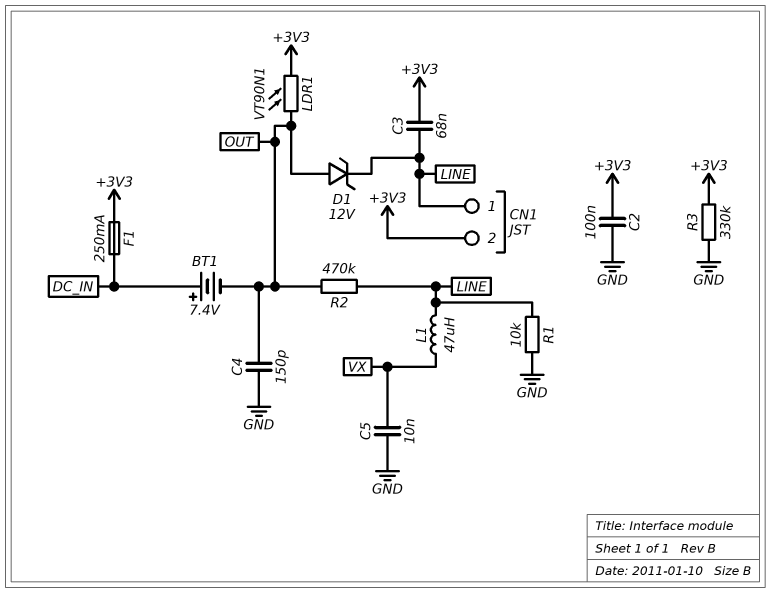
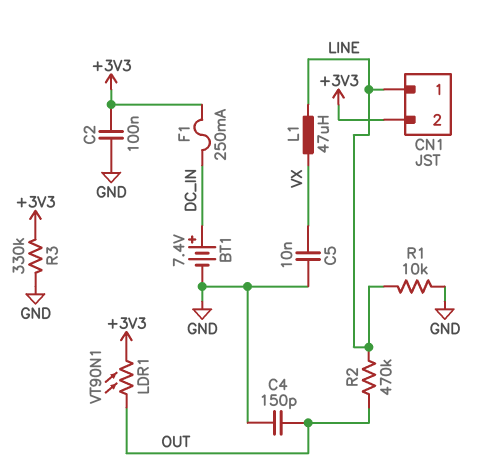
BT1: 7.4V (plus DC_IN, minus OUT) -> 7.4V (plus DC_IN, minus GND)
C3: 68nF (+3V3, LINE) -> none
D1: zener 12V (A OUT, K LINE) -> none

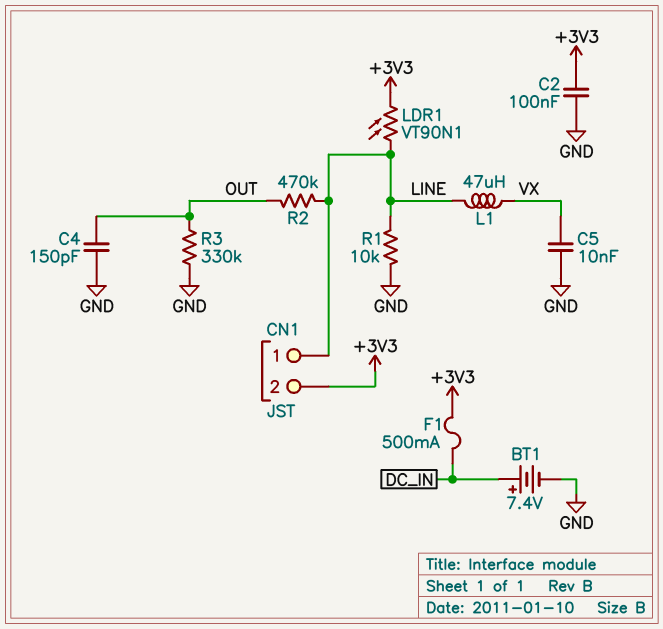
F1: 250mA (+3V3, DC_IN) -> 500mA (+3V3, DC_IN)
LDR1: VT90N1 (+3V3, OUT) -> VT90N1 (+3V3, LINE)
R3: 330k (+3V3, GND) -> 330k (GND, OUT)

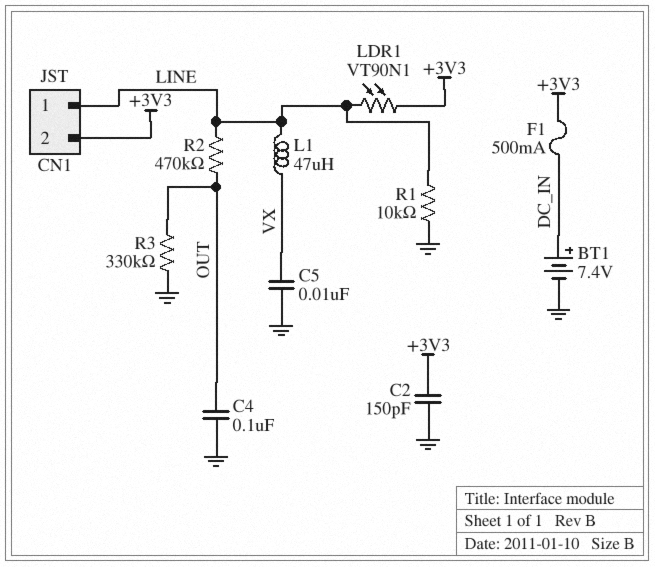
C2: 100nF (+3V3, GND) -> 150pF (+3V3, GND)
C4: 150pF (GND, OUT) -> 100nF (GND, OUT)

